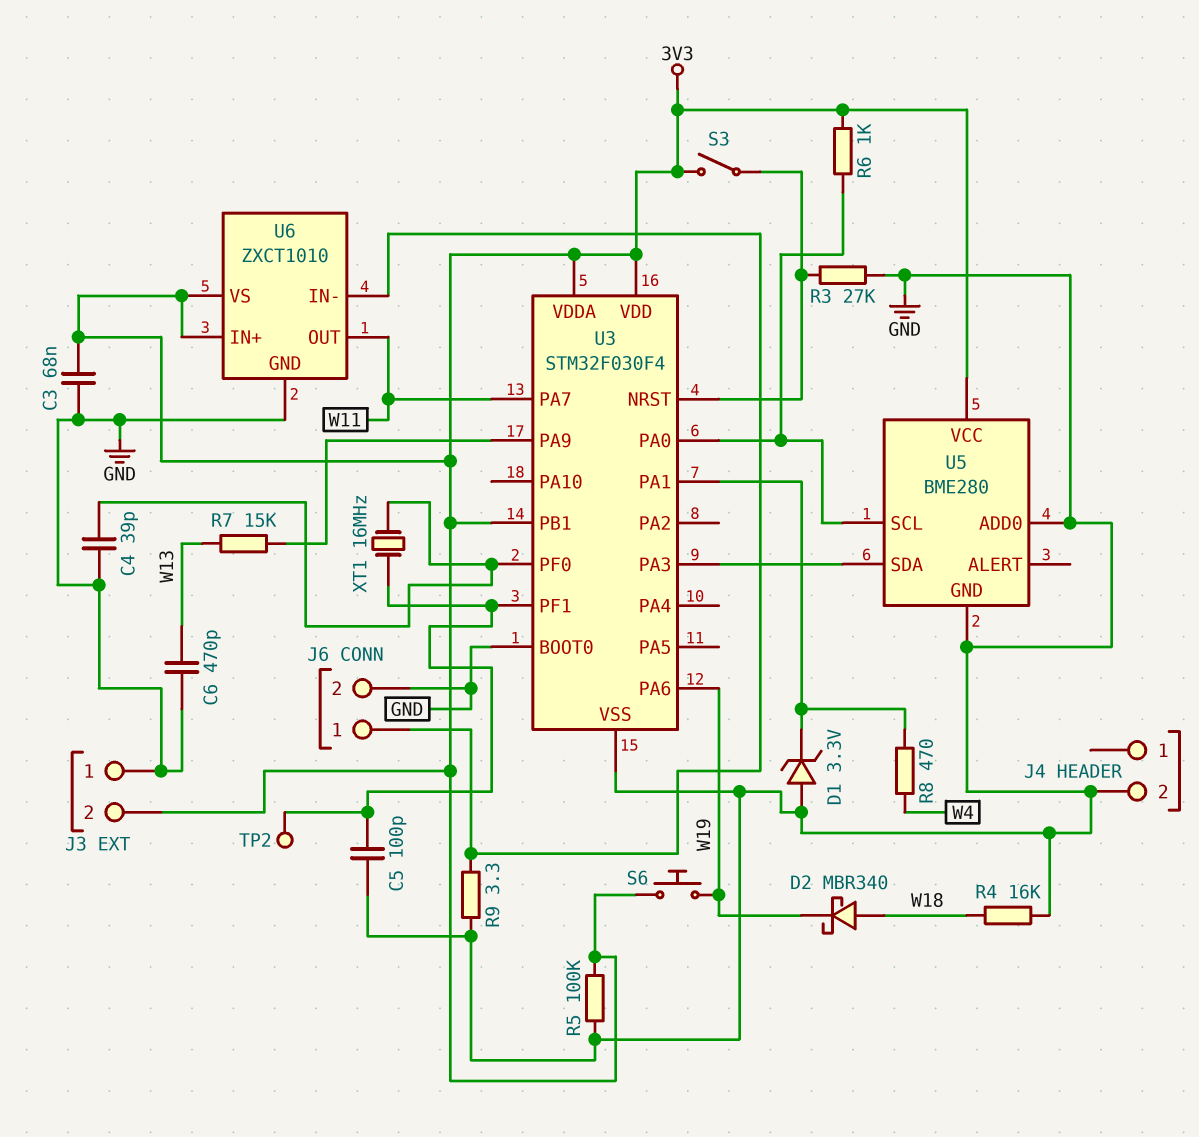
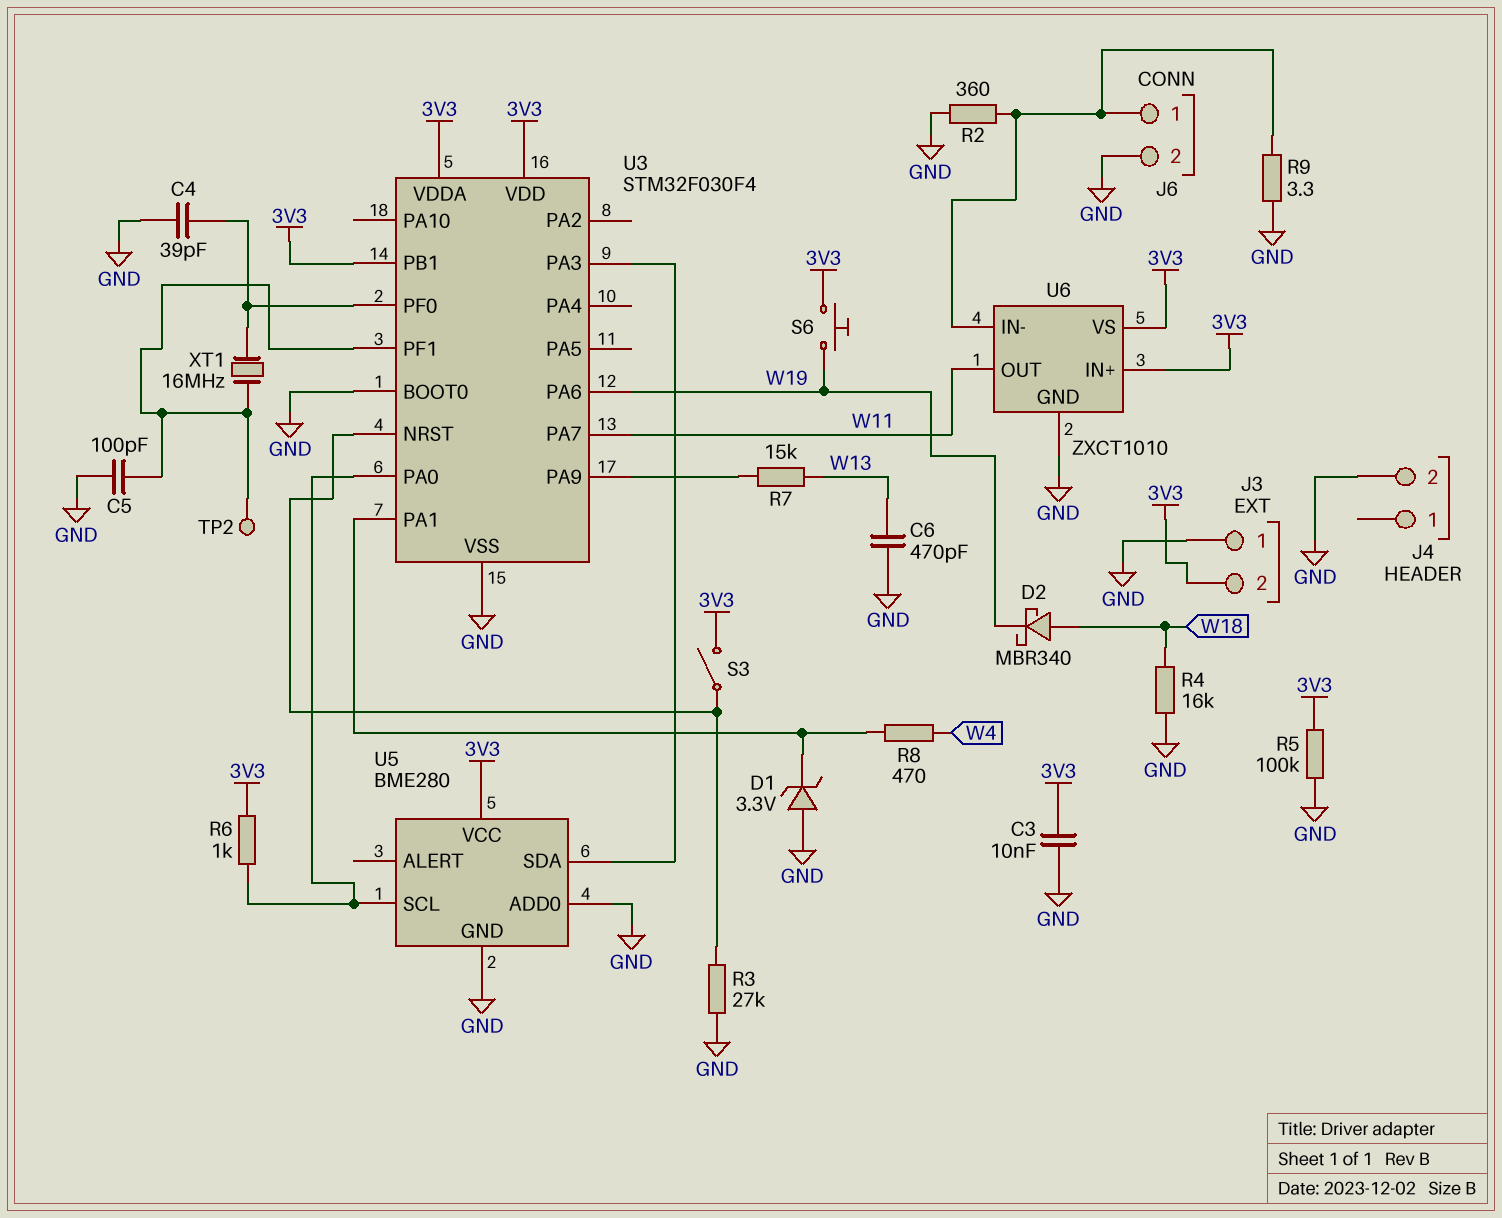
C3: 68nF (3V3, GND) -> 10nF (3V3, GND)
R2: none -> 360 (GND, J6/1)

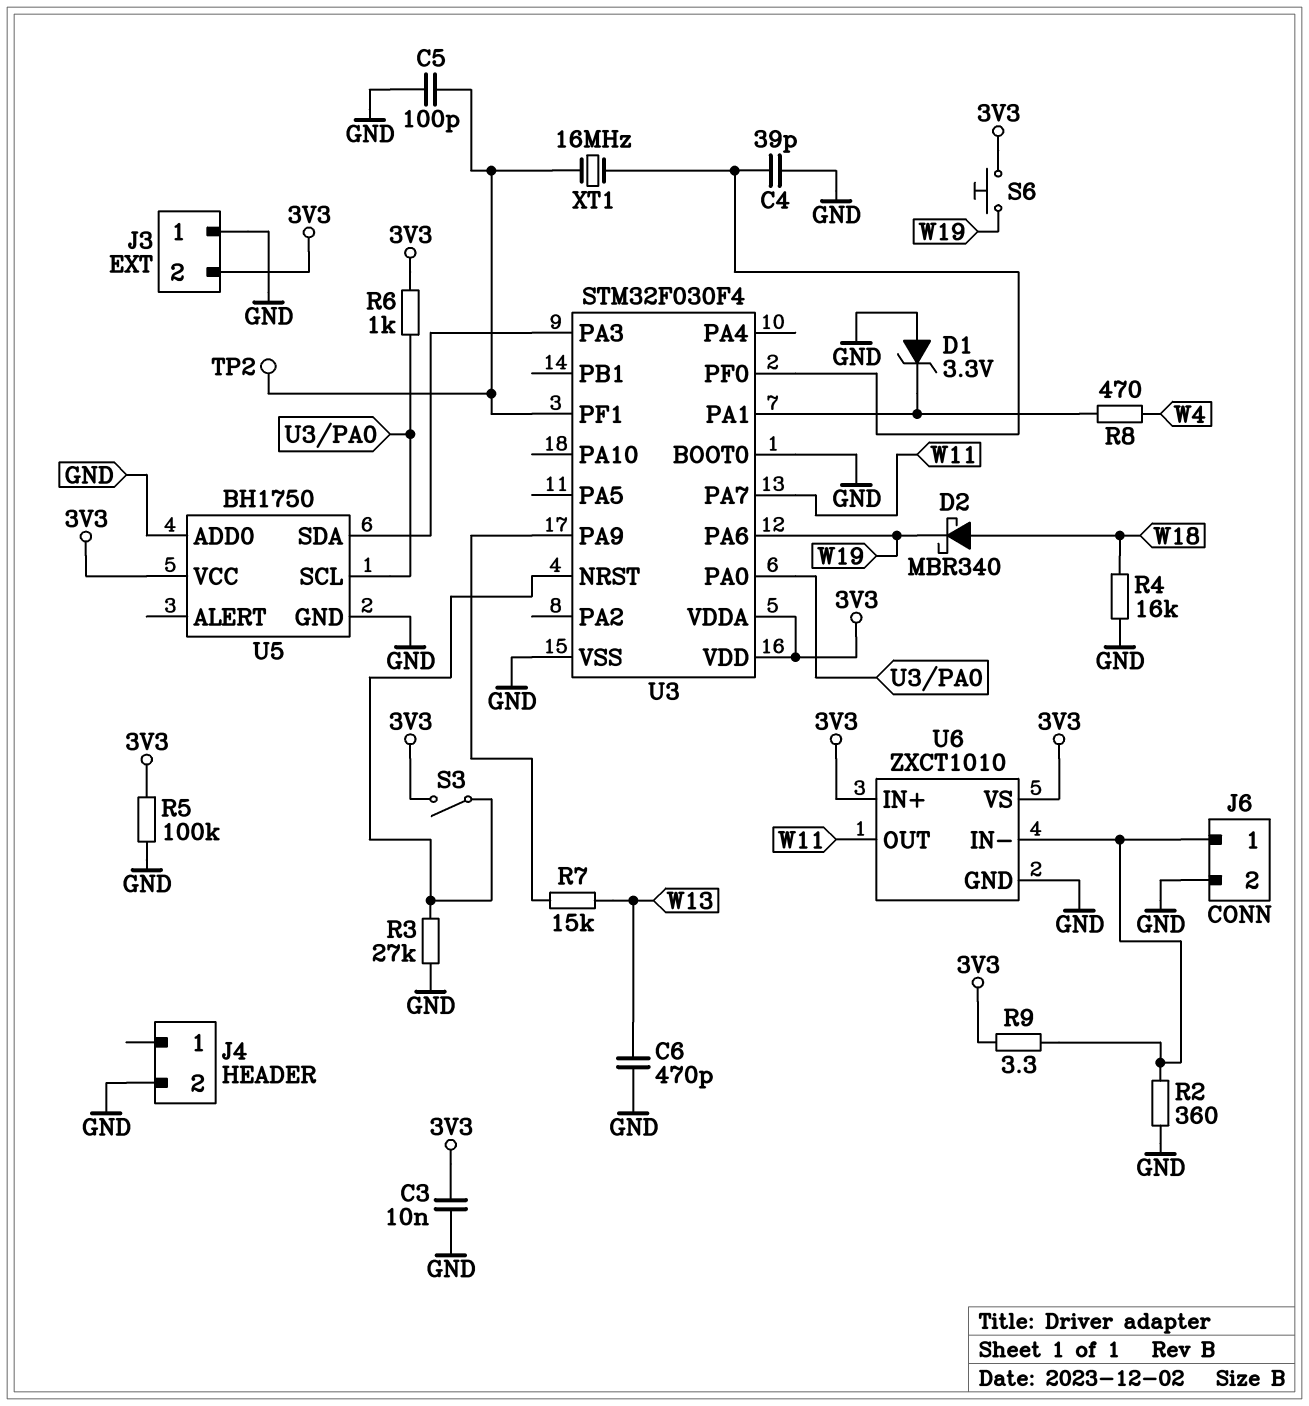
R9: 3.3 (GND, J6/1) -> 3.3 (3V3, J6/1)
U3 pin PB1: 3V3 -> none
U5: BME280 -> BH1750

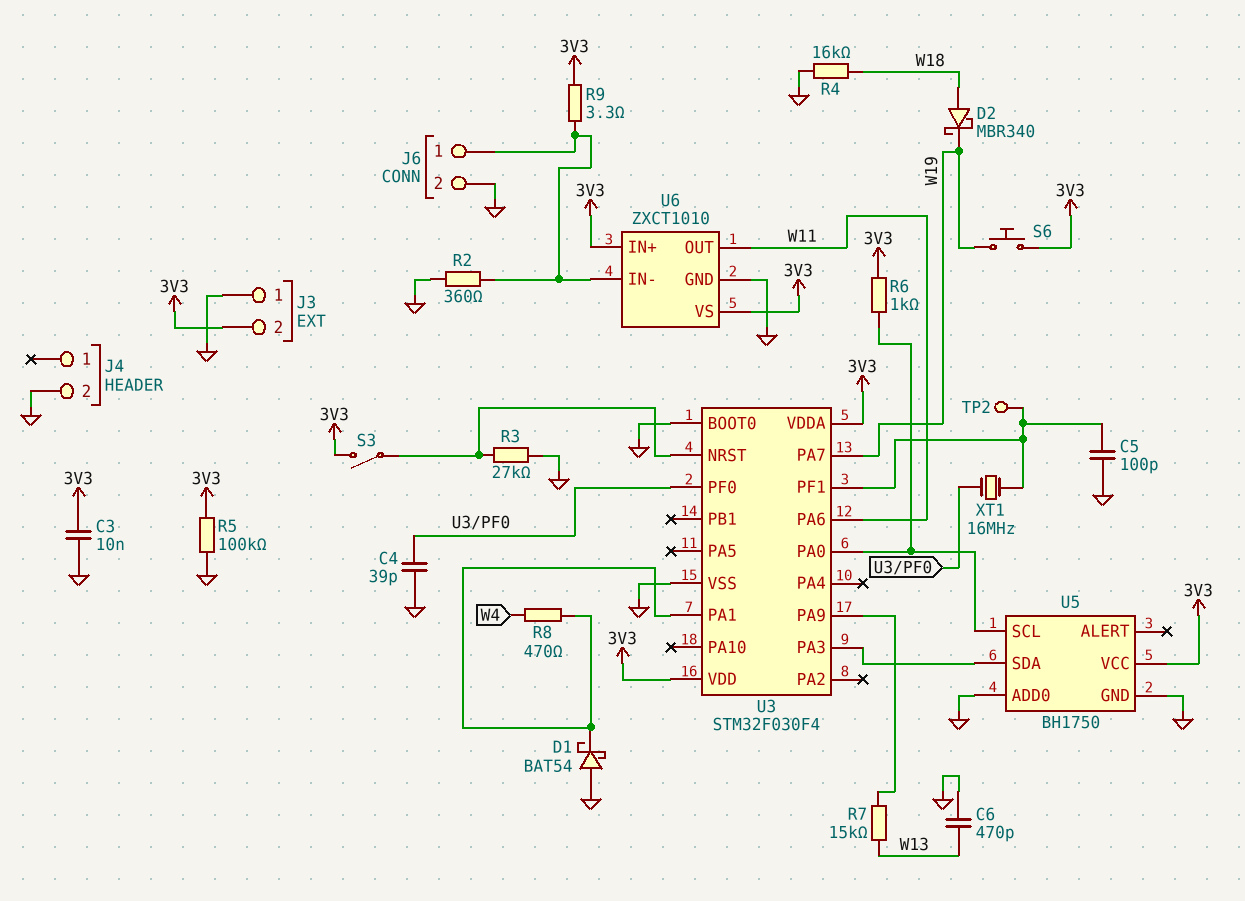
D1: zener 3.3V (A GND, K U3/PA1) -> schottky BAT54 (A GND, K U3/PA1)
U3 pin PA6: W19 -> W11
U3 pin PA7: W11 -> W19

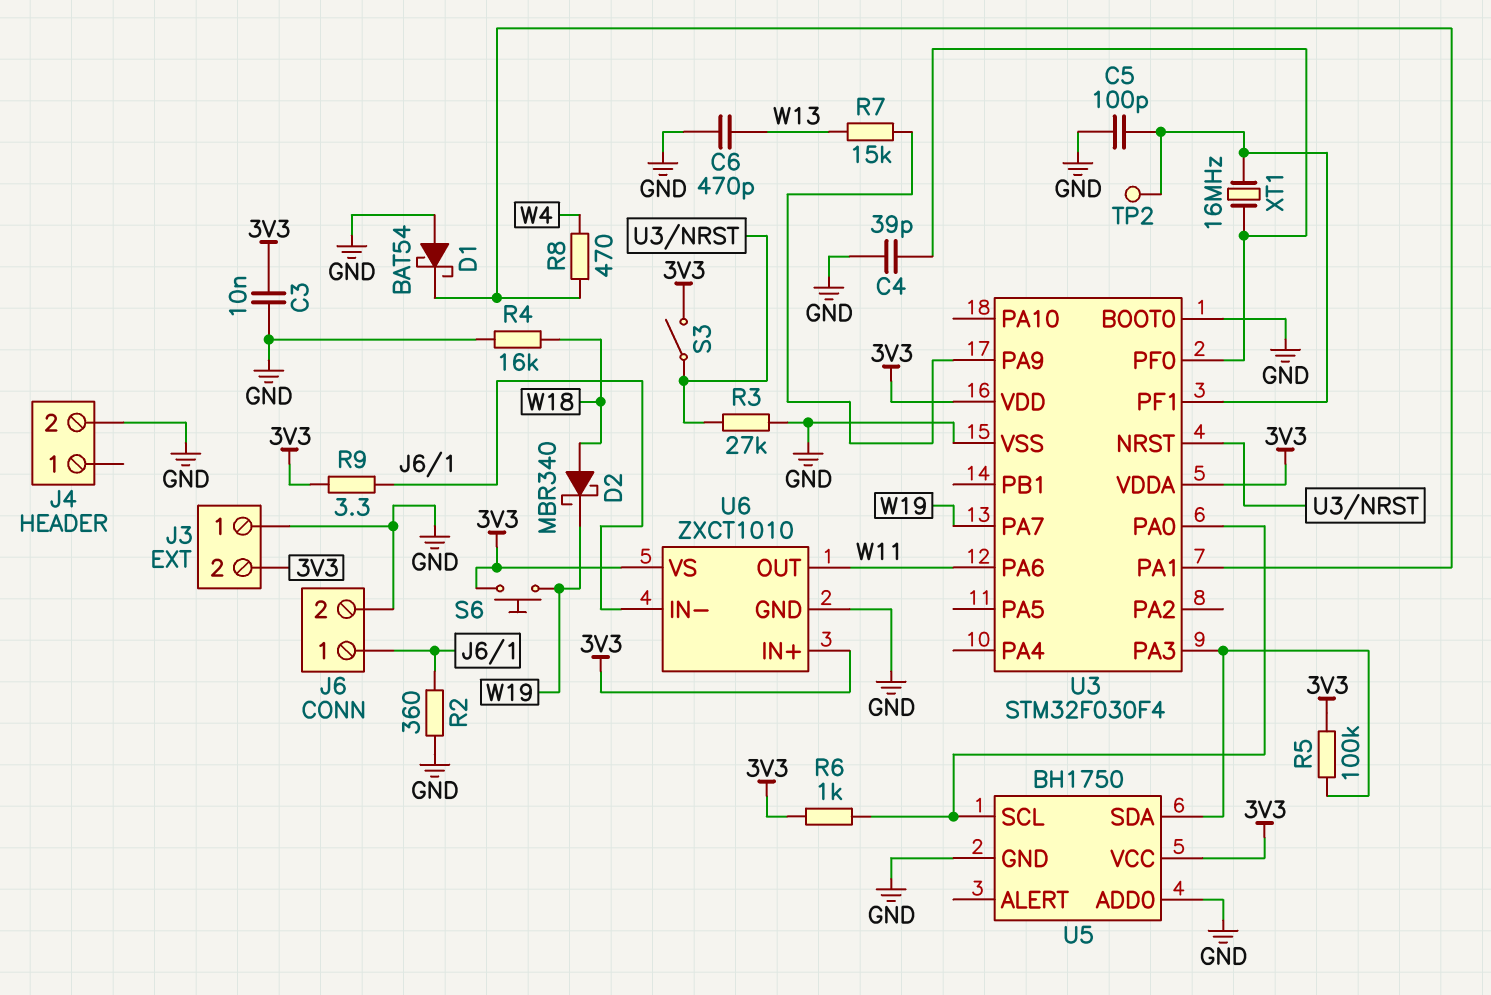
R5: 100k (3V3, GND) -> 100k (3V3, U3/PA3)

